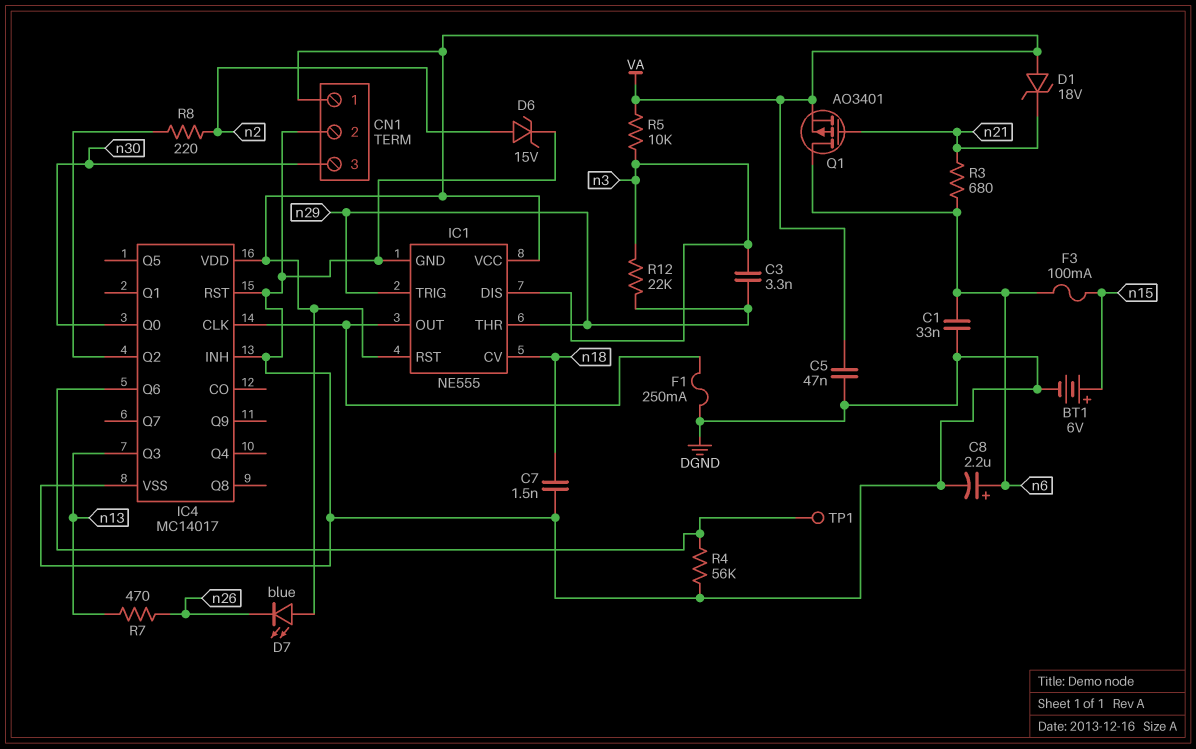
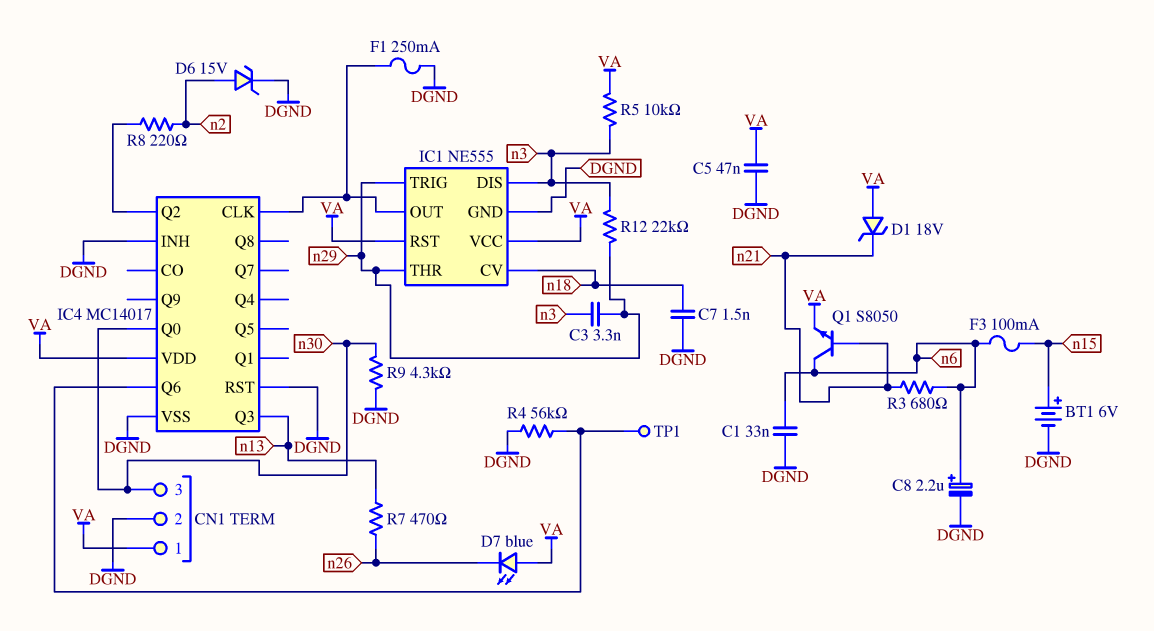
Q1: PMOS AO3401 (G n21, D n6, S VA) -> NPN S8050 (B n21, C n6, E VA)
R9: none -> 4.3k (DGND, n30)

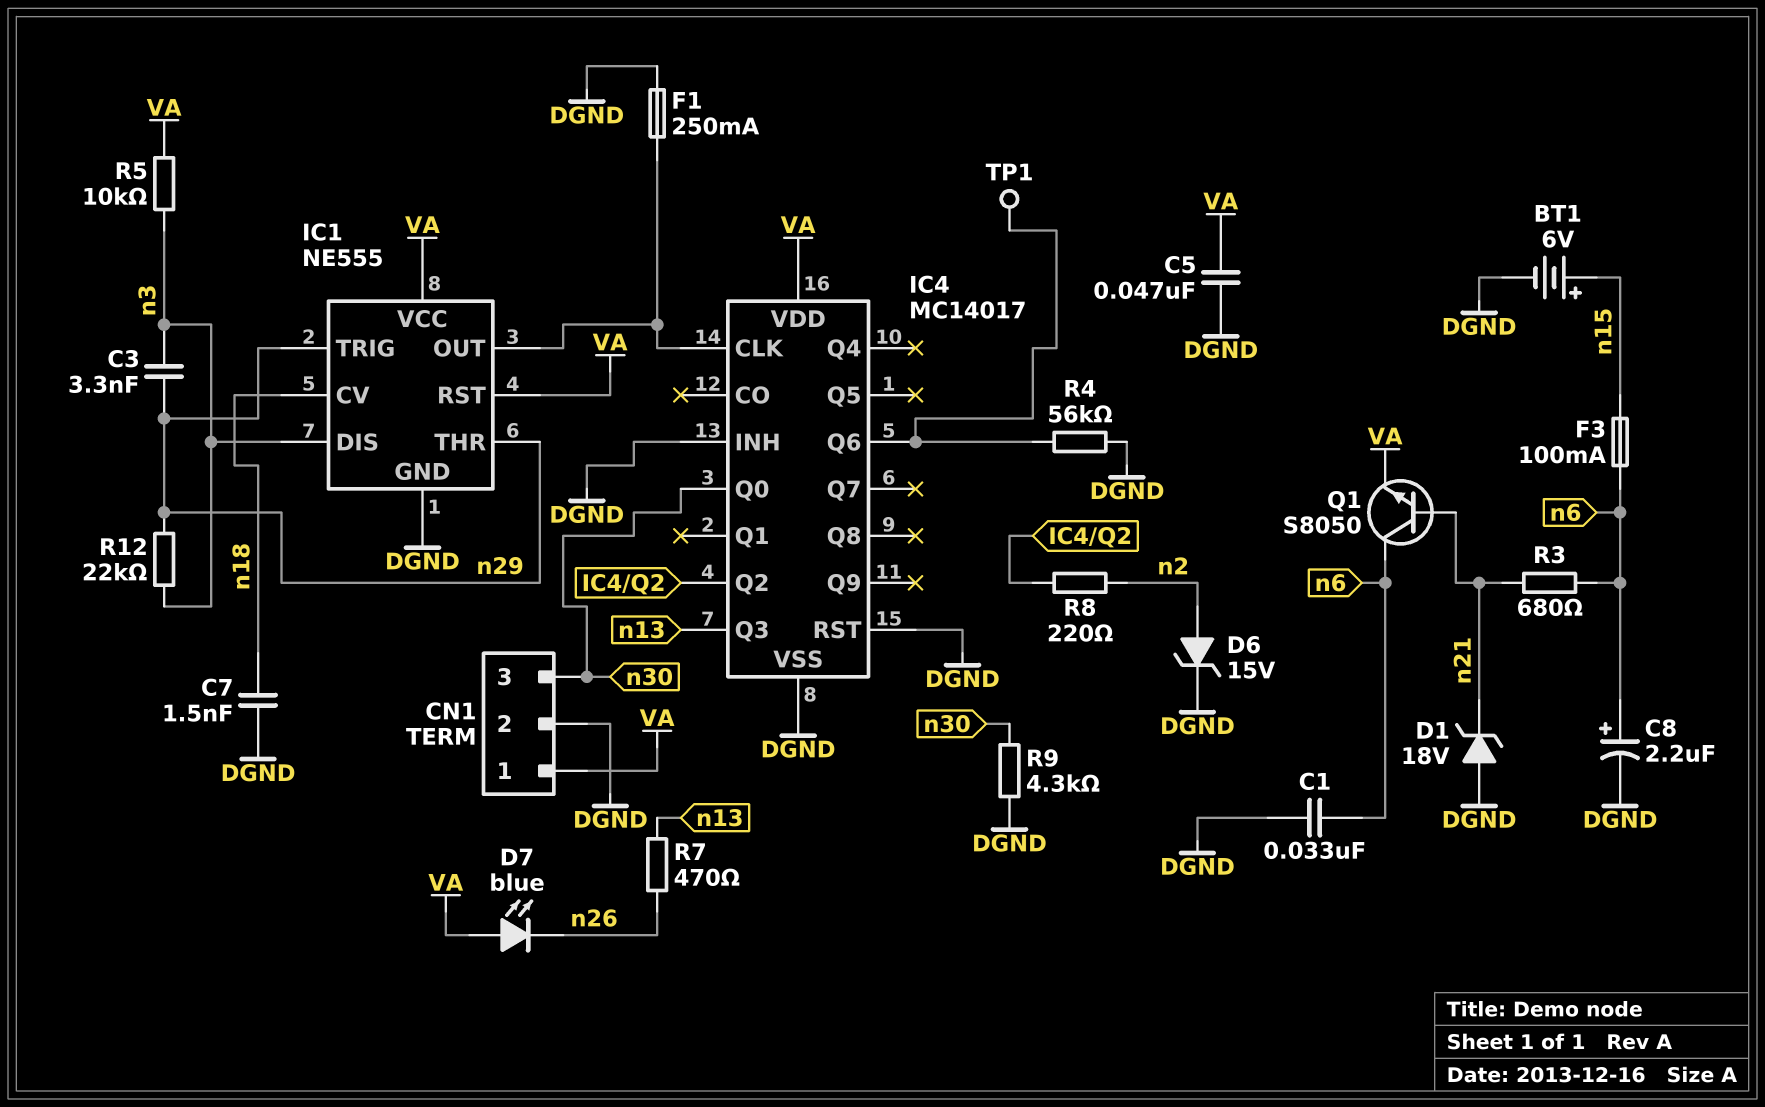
D1: zener 18V (A VA, K n21) -> zener 18V (A DGND, K n21)

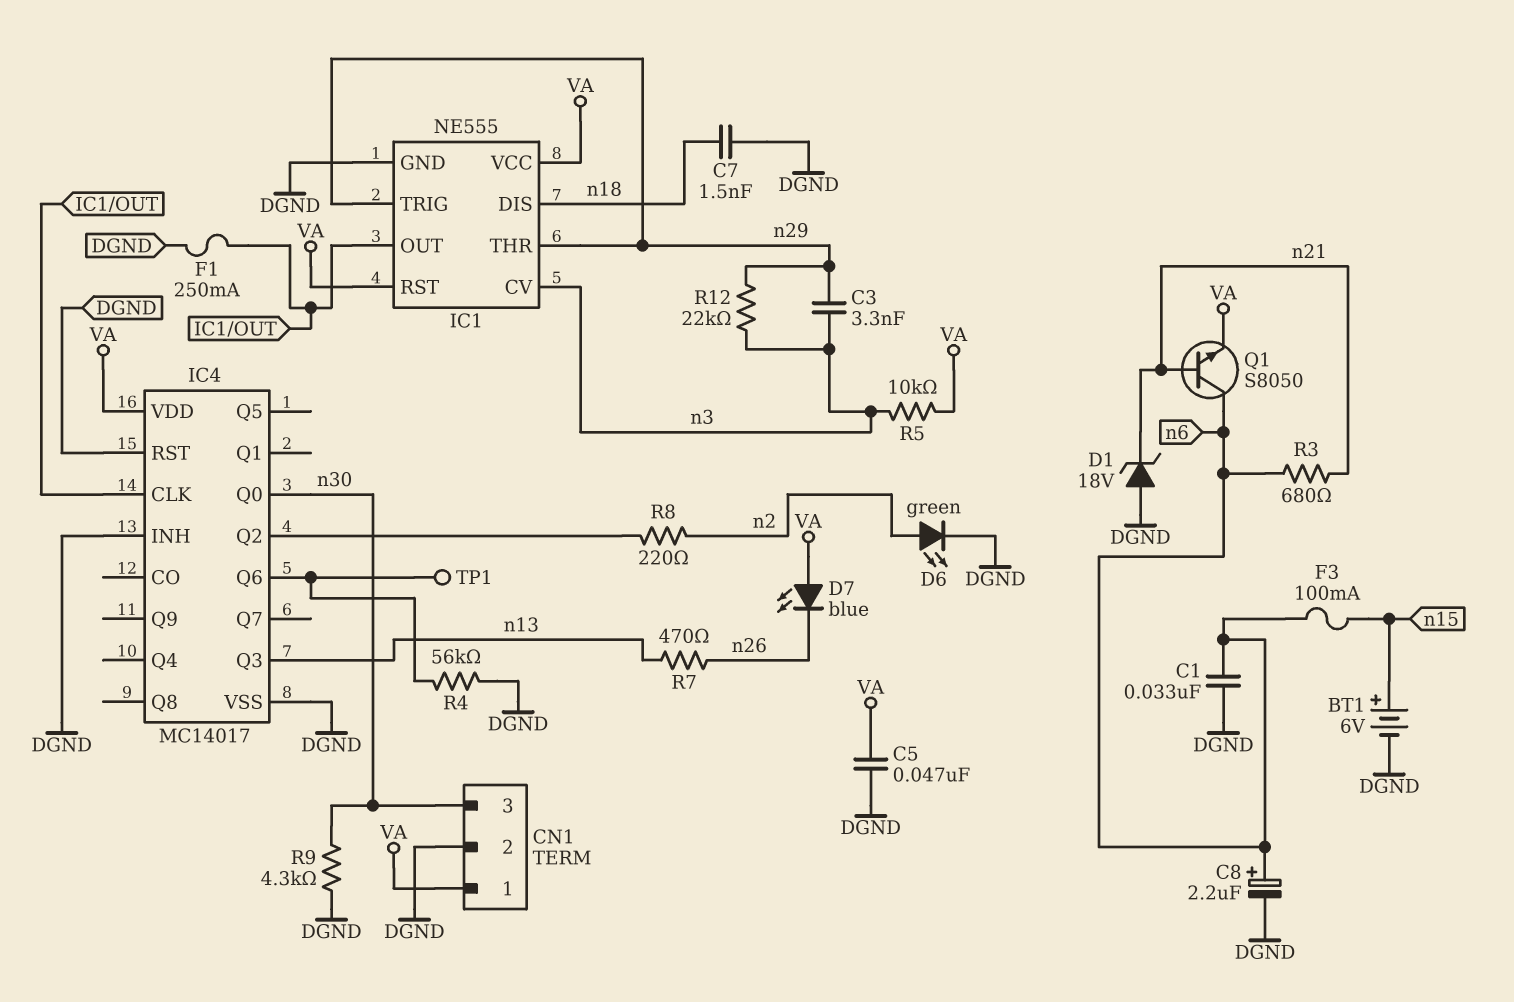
D6: zener 15V (A n2, K DGND) -> LED green (A n2, K DGND)
IC1 pin CV: n18 -> n3
IC1 pin DIS: n3 -> n18

